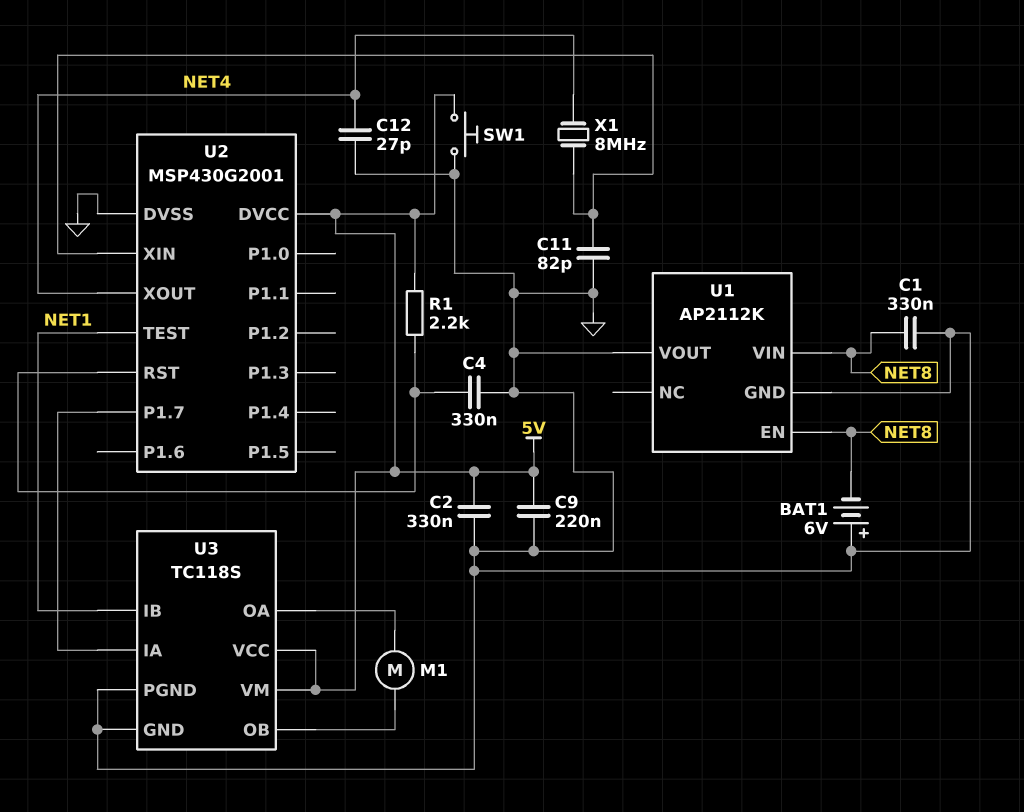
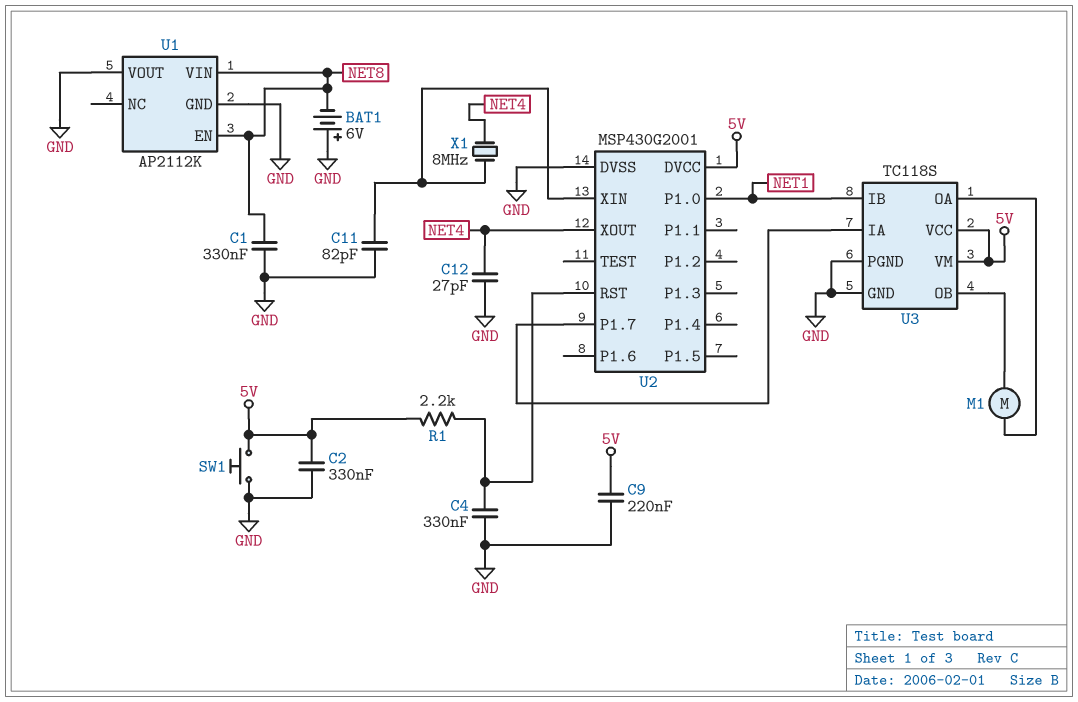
U2 pin P1.0: none -> NET1
U2 pin TEST: NET1 -> none

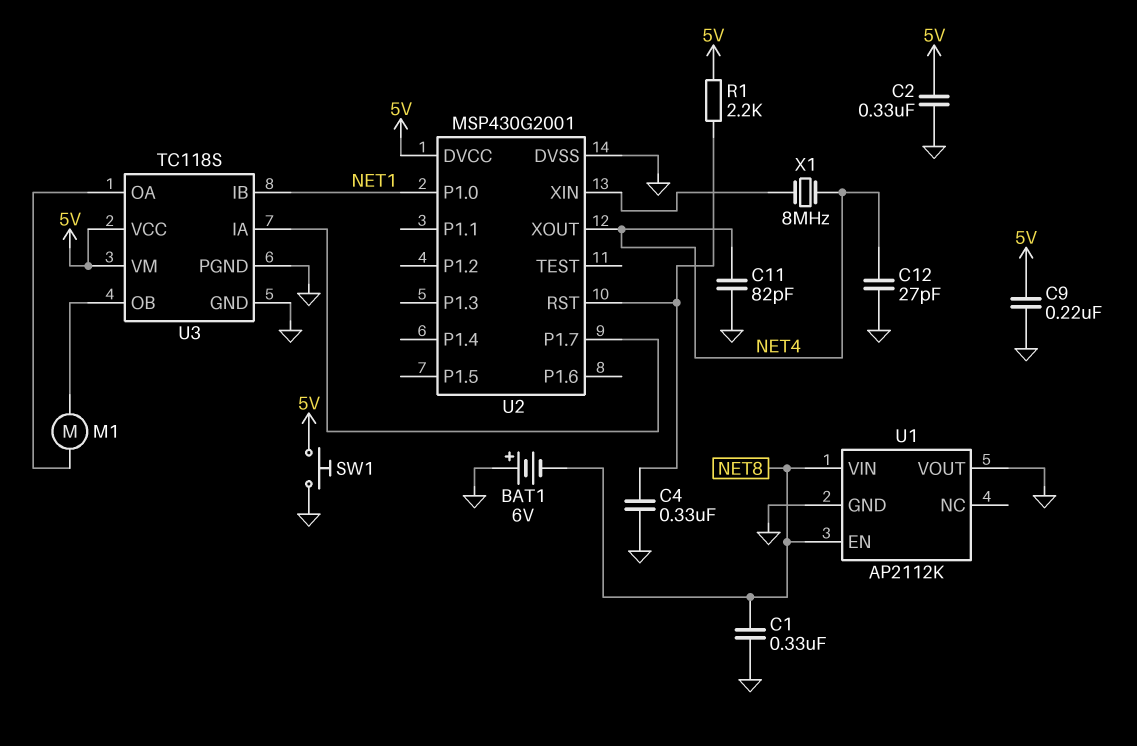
C11: 82pF (GND, U2/XIN) -> 82pF (GND, NET4)

